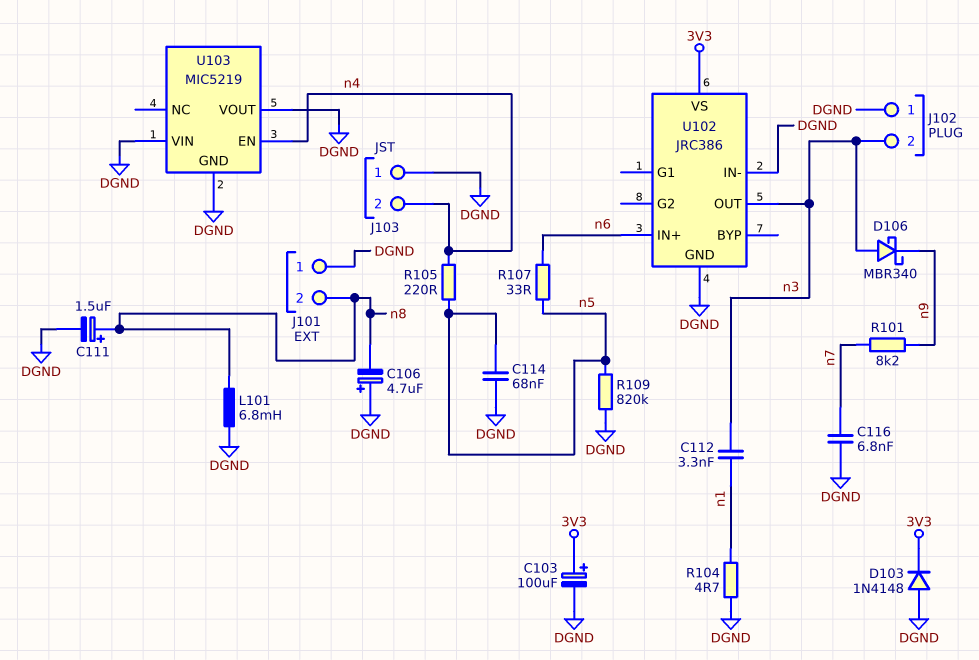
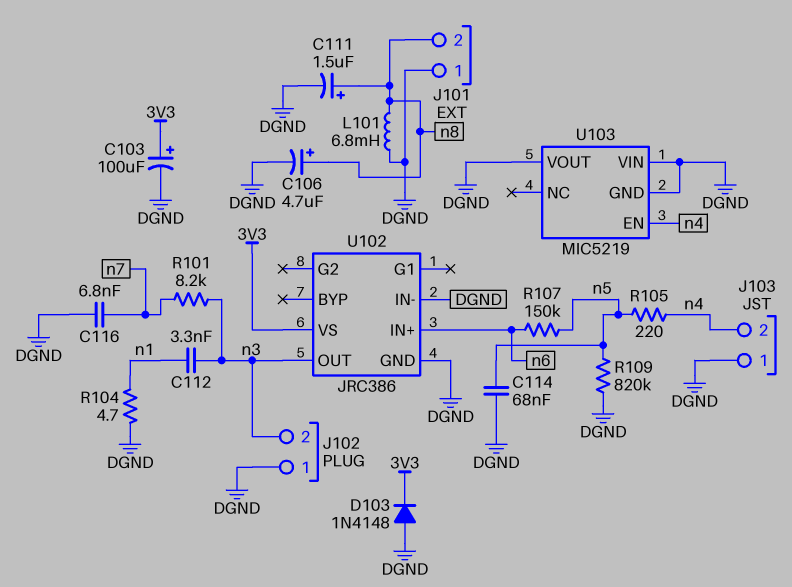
C106: 4.7uF (plus DGND, minus n8) -> 4.7uF (plus n8, minus DGND)
D106: schottky MBR340 (A n3, K n9) -> none
R101: 8.2k (n7, n9) -> 8.2k (n3, n7)
R107: 33 (n5, n6) -> 150k (n5, n6)

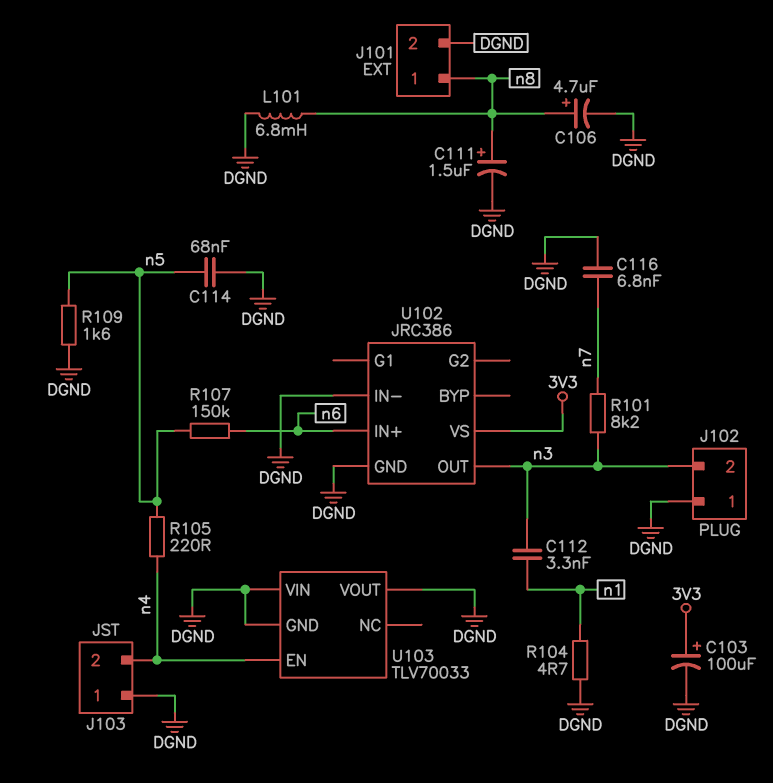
D103: diode 1N4148 (A DGND, K 3V3) -> none
J101 pin 1: DGND -> n8
J101 pin 2: n8 -> DGND
R109: 820k (DGND, n5) -> 1.6k (DGND, n5)
U103: MIC5219 -> TLV70033

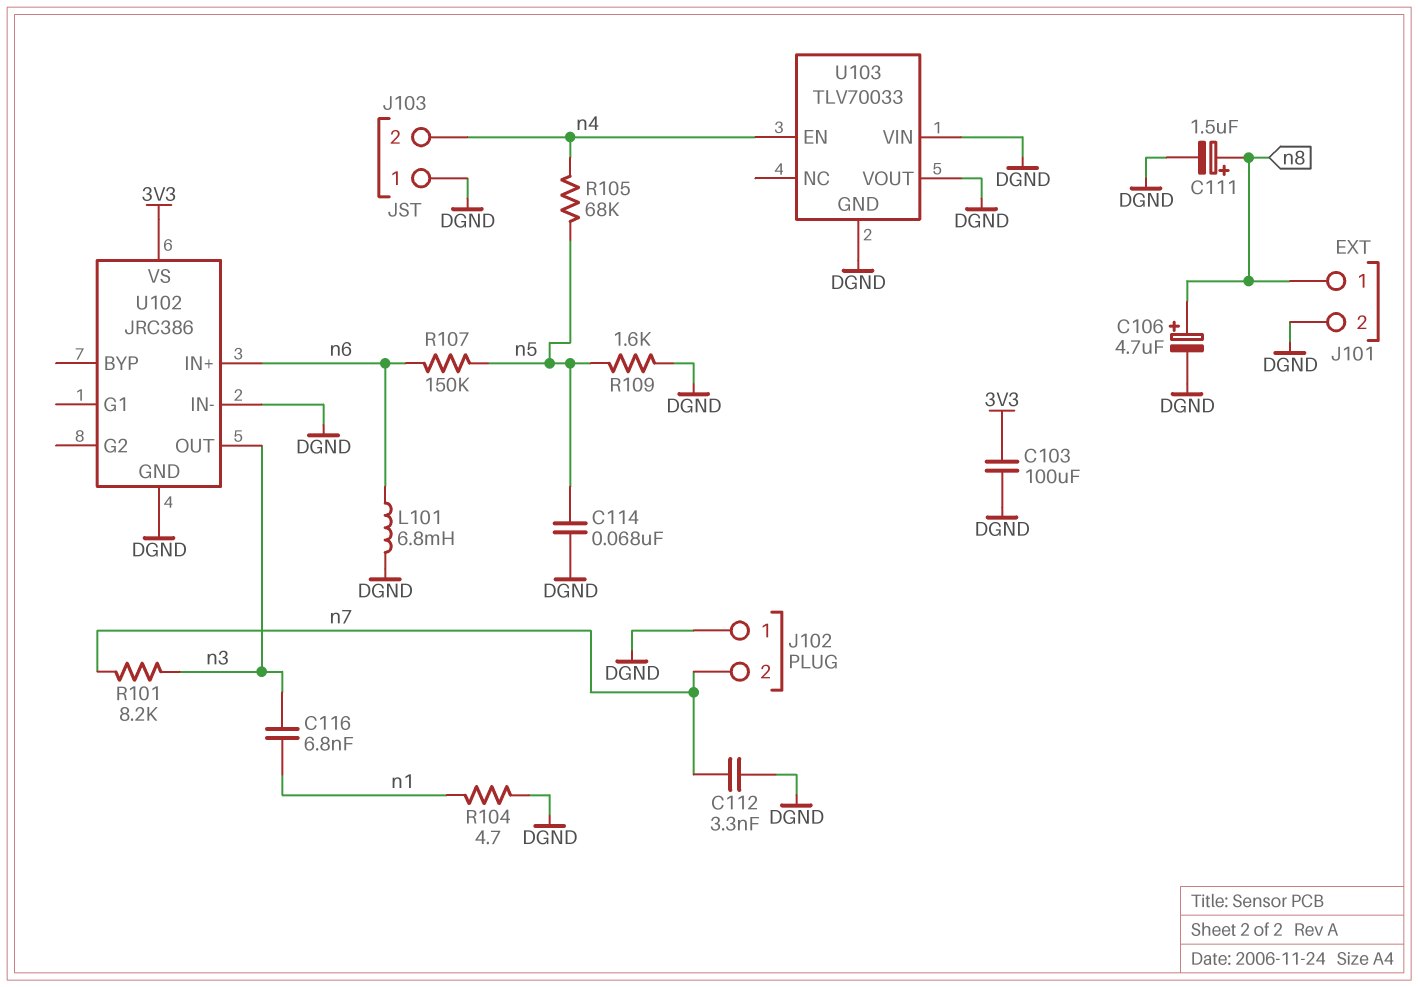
C103: 100uF (plus 3V3, minus DGND) -> 100uF (3V3, DGND)
C112: 3.3nF (n1, n3) -> 3.3nF (DGND, n7)
C116: 6.8nF (DGND, n7) -> 6.8nF (n1, n3)
J102 pin 2: n3 -> n7
L101: 6.8mH (DGND, n8) -> 6.8mH (DGND, n6)
R105: 220 (n4, n5) -> 68k (n4, n5)

